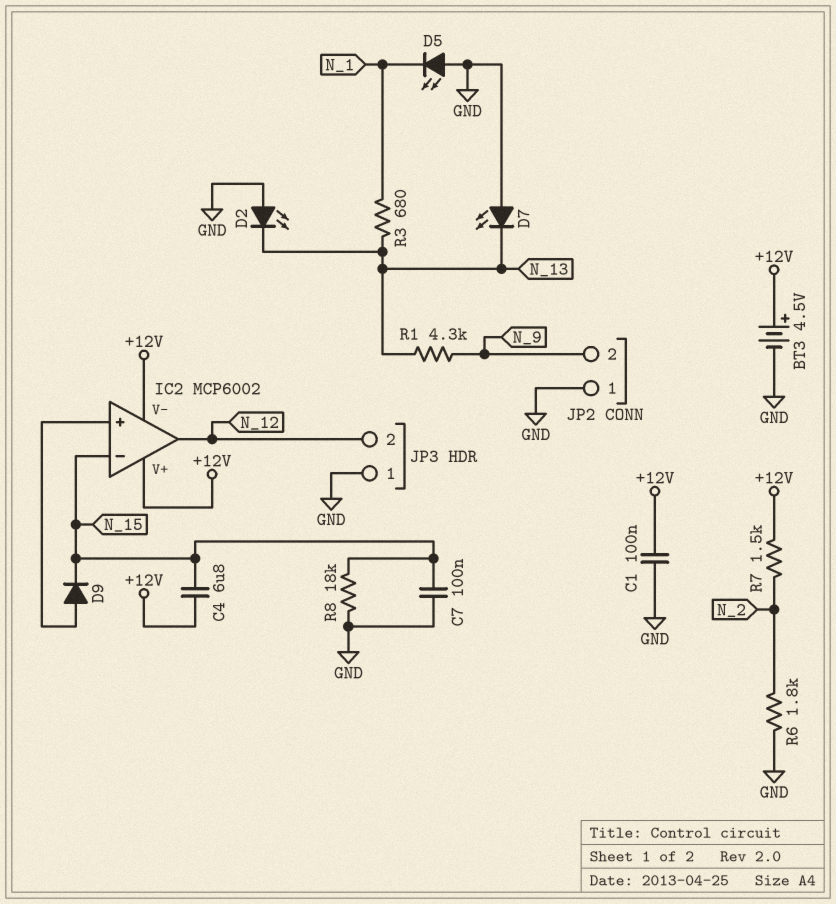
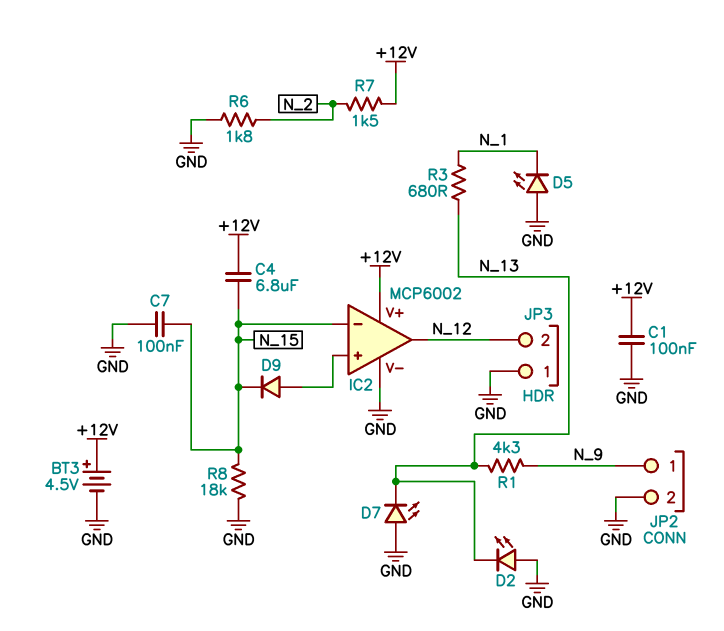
IC2 pin V-: +12V -> GND
JP2 pin 1: GND -> N_9
JP2 pin 2: N_9 -> GND

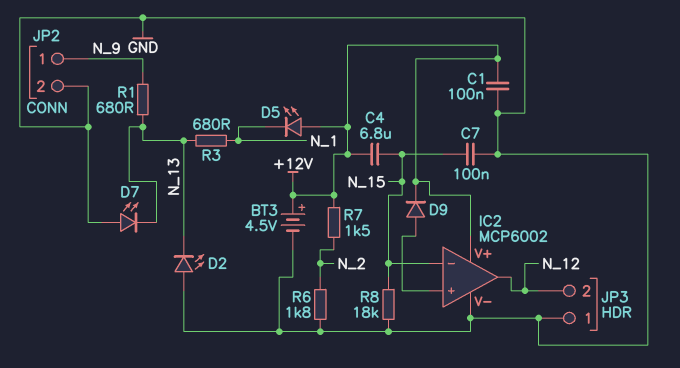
D5: LED (A GND, K N_1) -> LED (A +12V, K N_1)
D9: diode (A IC2/in+, K N_15) -> diode (A IC2/in+, K +12V)
R1: 4.3k (N_9, N_13) -> 680 (N_9, N_13)

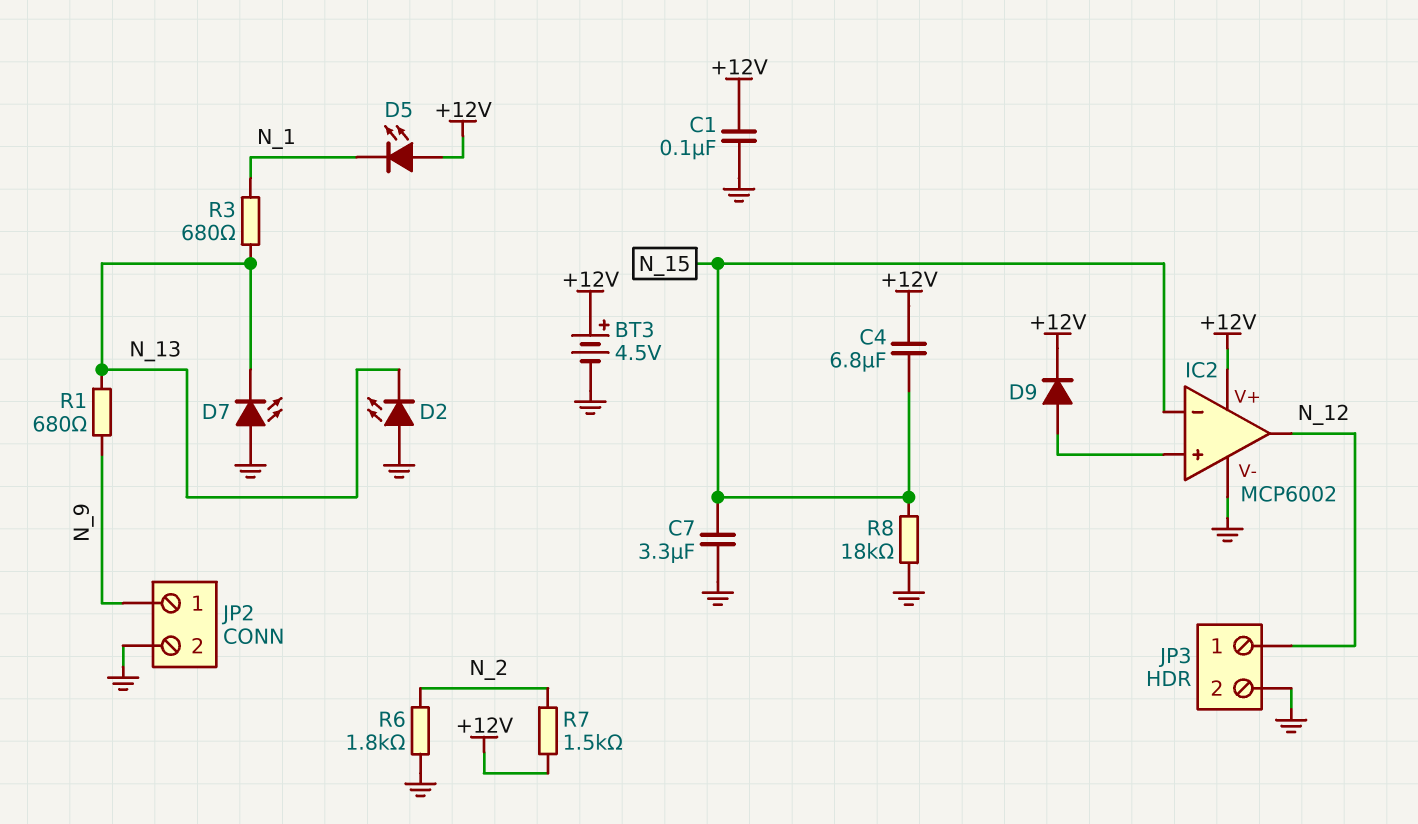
C7: 100nF (GND, N_15) -> 3.3uF (GND, N_15)
JP3 pin 1: GND -> N_12
JP3 pin 2: N_12 -> GND

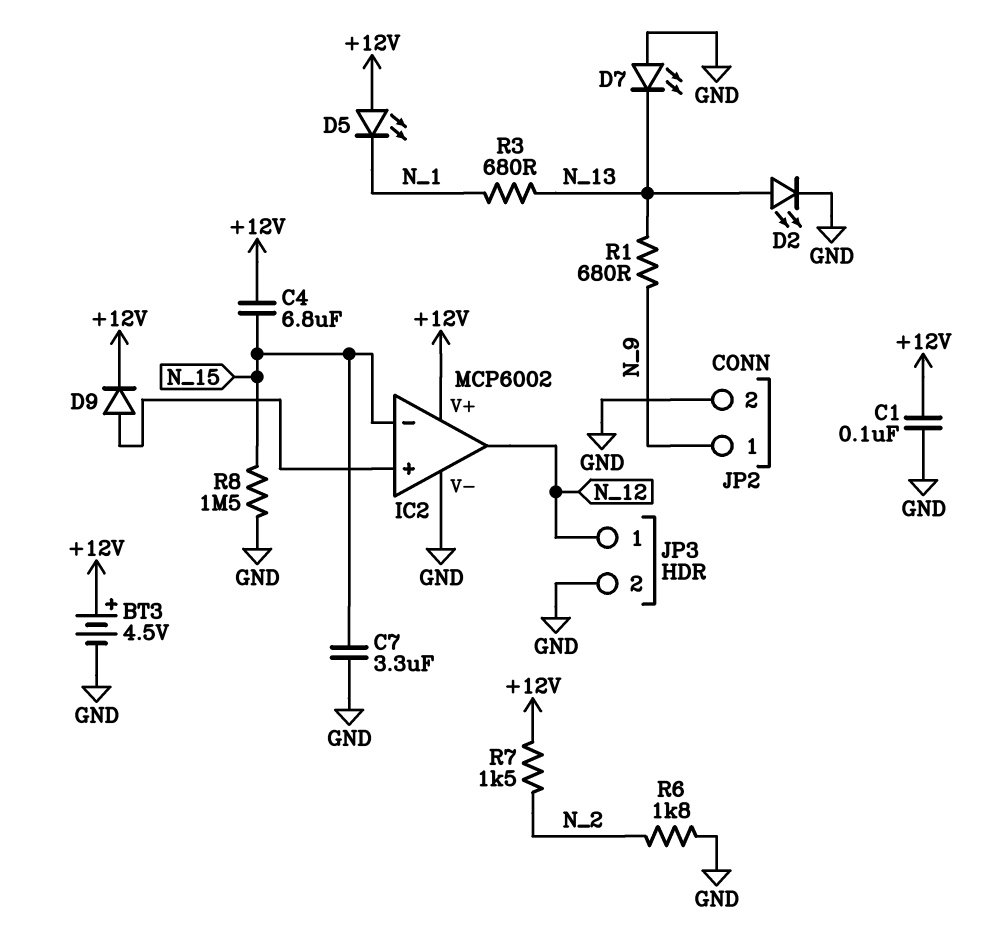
D2: LED (A GND, K N_13) -> LED (A N_13, K GND)
R8: 18k (GND, N_15) -> 1.5M (GND, N_15)

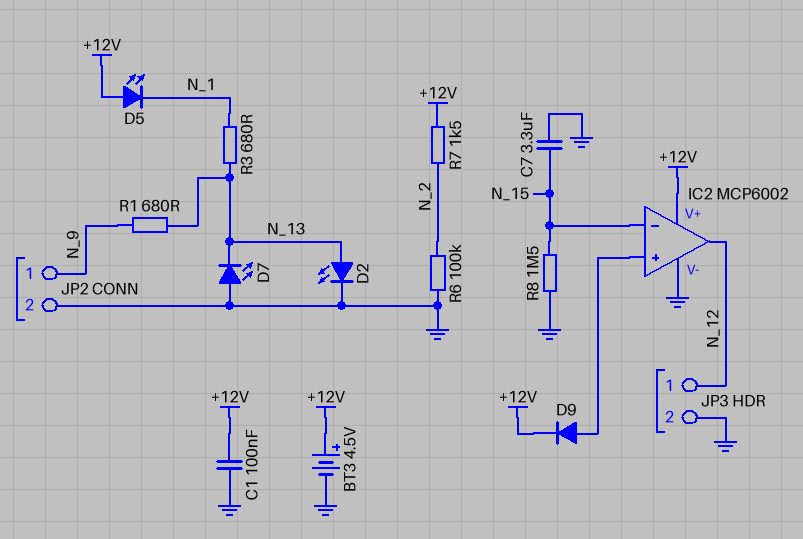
C4: 6.8uF (+12V, N_15) -> none
R6: 1.8k (GND, N_2) -> 100k (GND, N_2)

